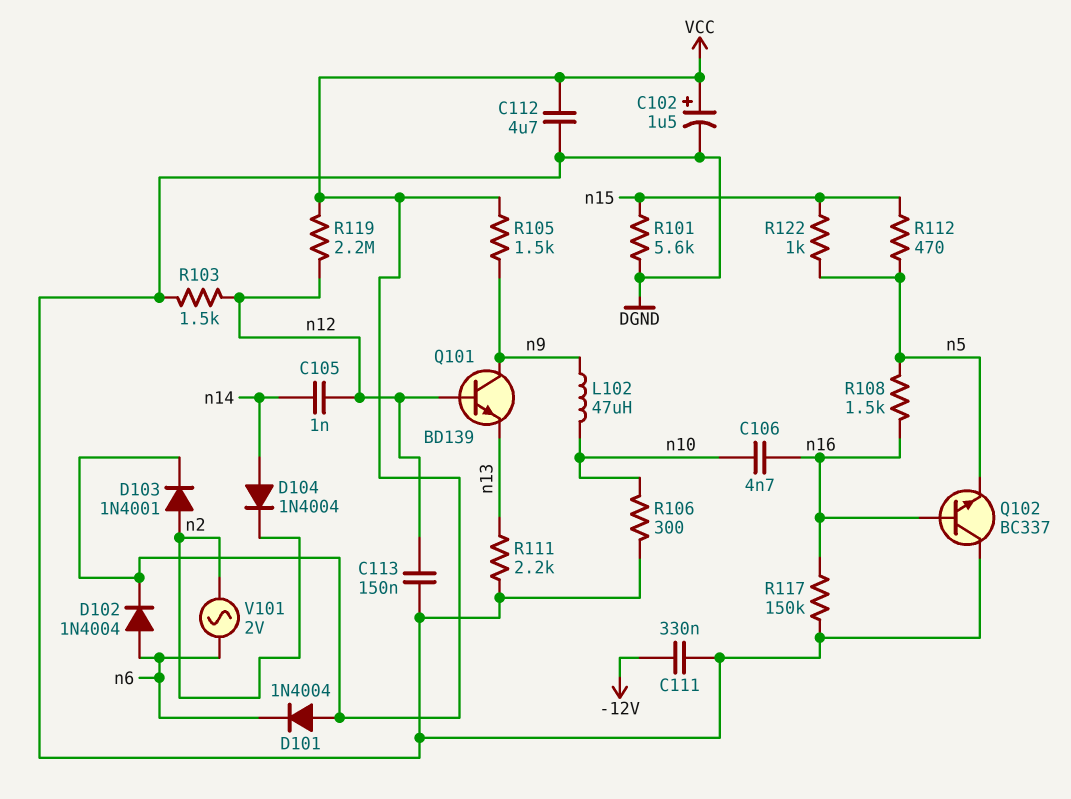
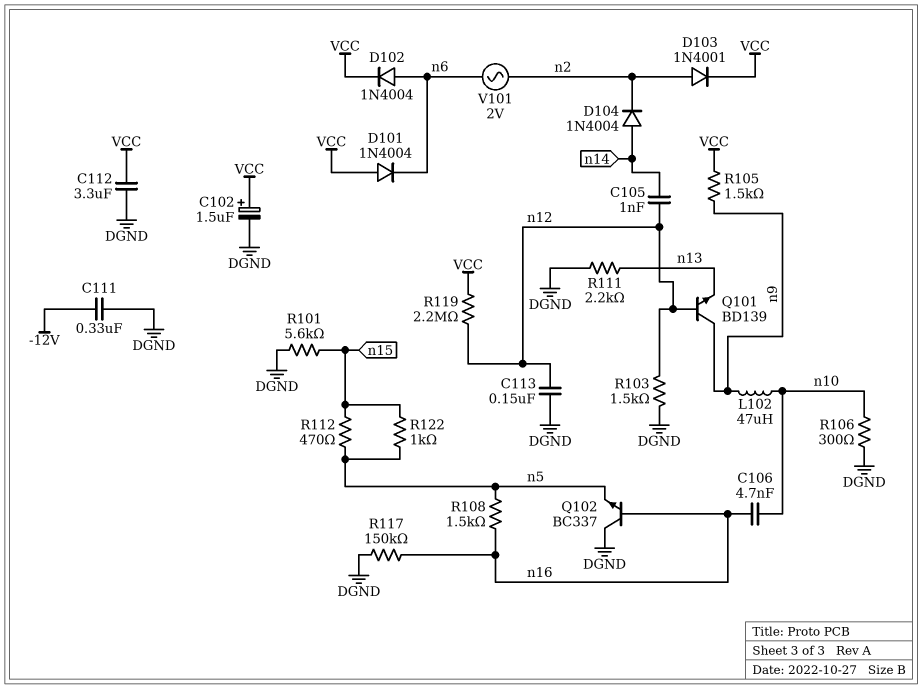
C112: 4.7uF (DGND, VCC) -> 3.3uF (DGND, VCC)

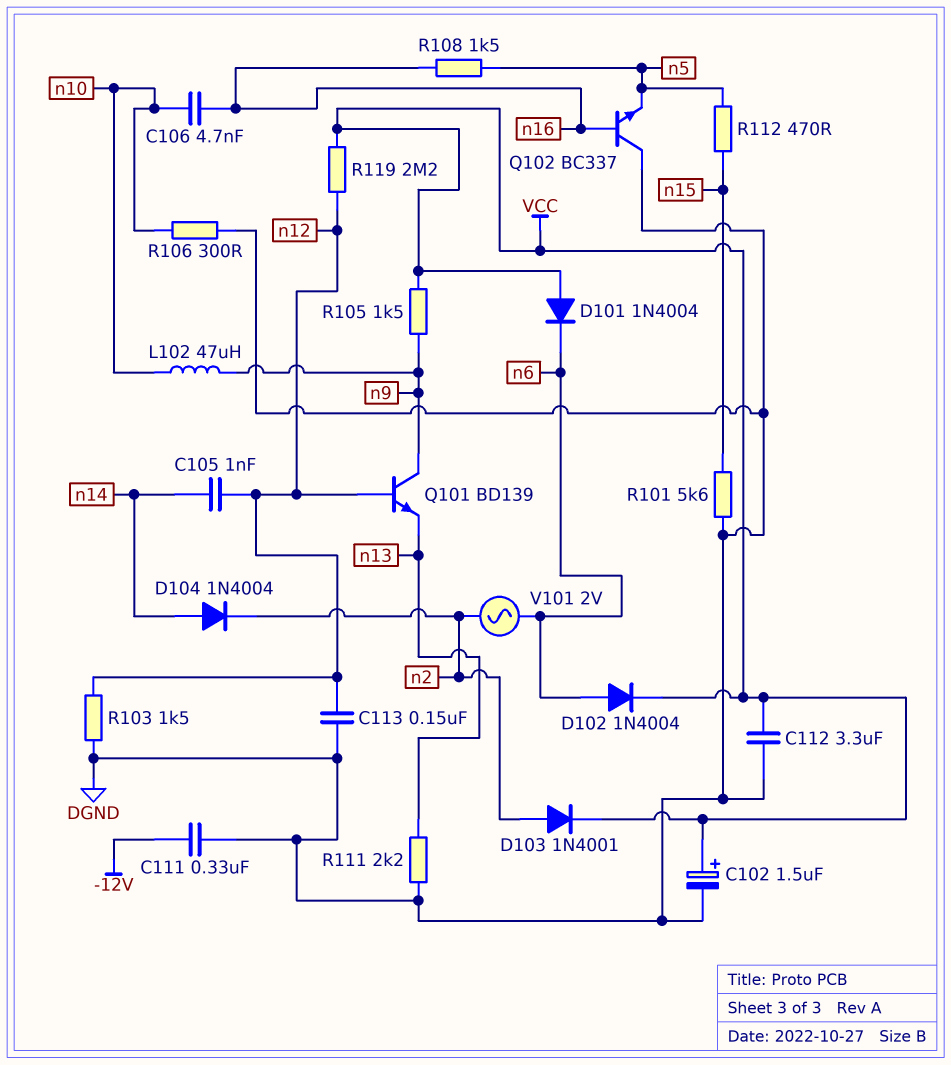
R117: 150k (DGND, n16) -> none
R122: 1k (n5, n15) -> none

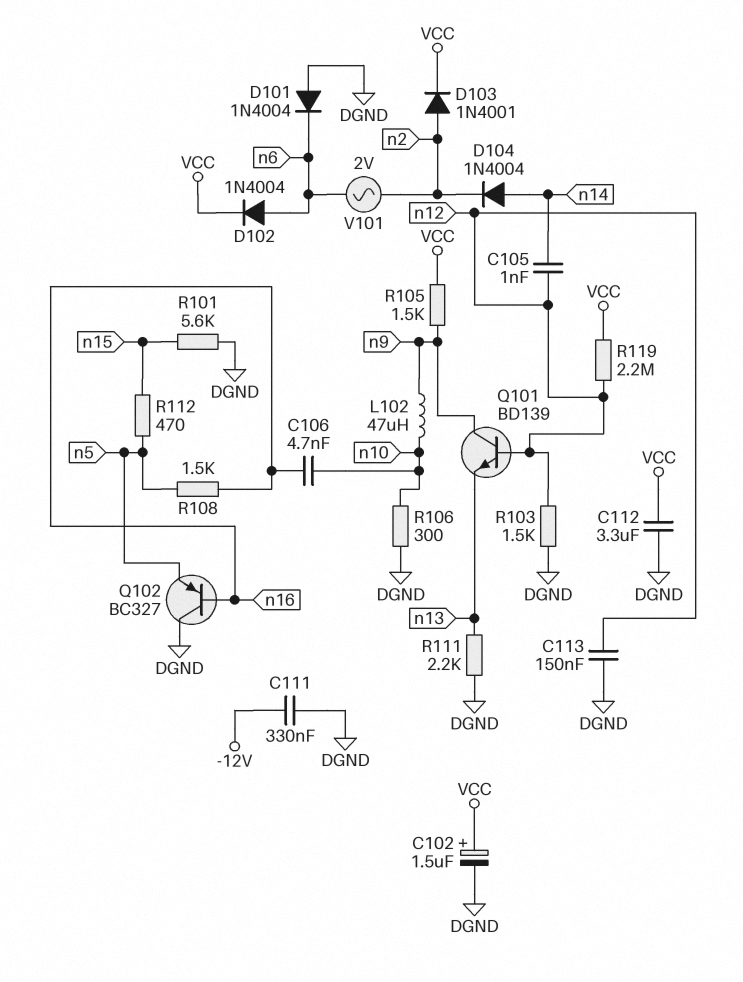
D101: diode 1N4004 (A VCC, K n6) -> diode 1N4004 (A DGND, K n6)
Q102: NPN BC337 (B n16, C DGND, E n5) -> PNP BC327 (B n16, C DGND, E n5)

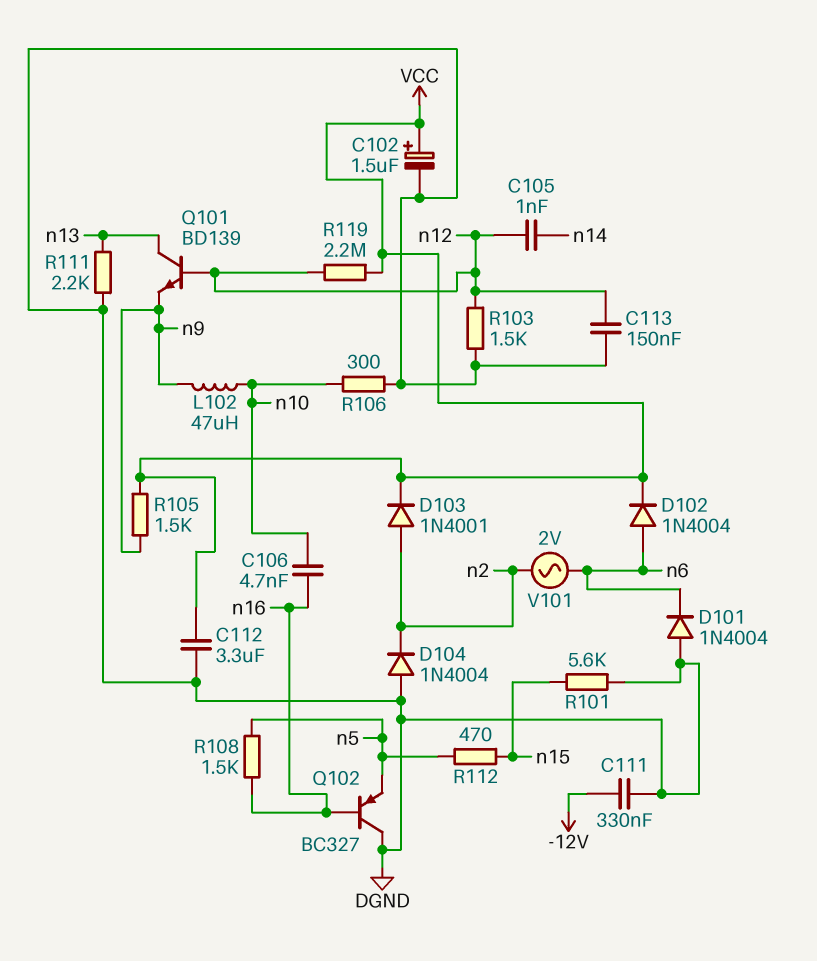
D104: diode 1N4004 (A n14, K n2) -> diode 1N4004 (A DGND, K n2)
Q101: NPN BD139 (B n12, C n9, E n13) -> NPN BD139 (B n12, C n13, E n9)

